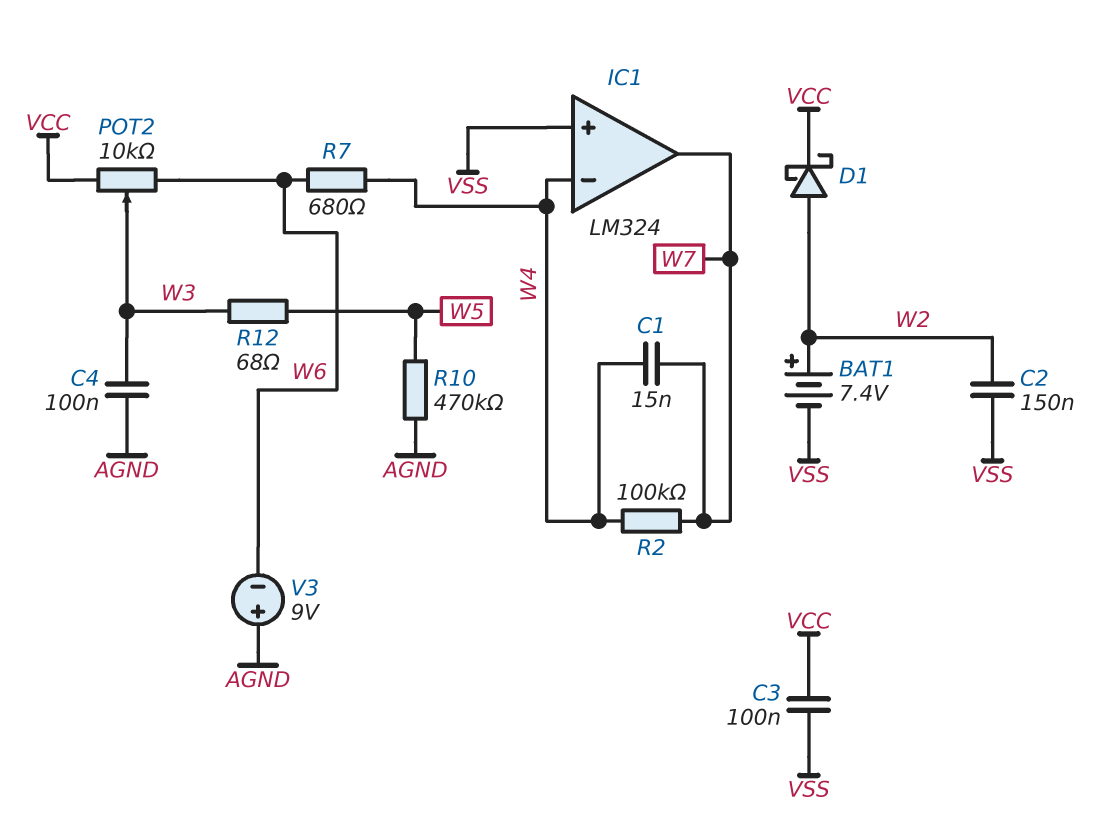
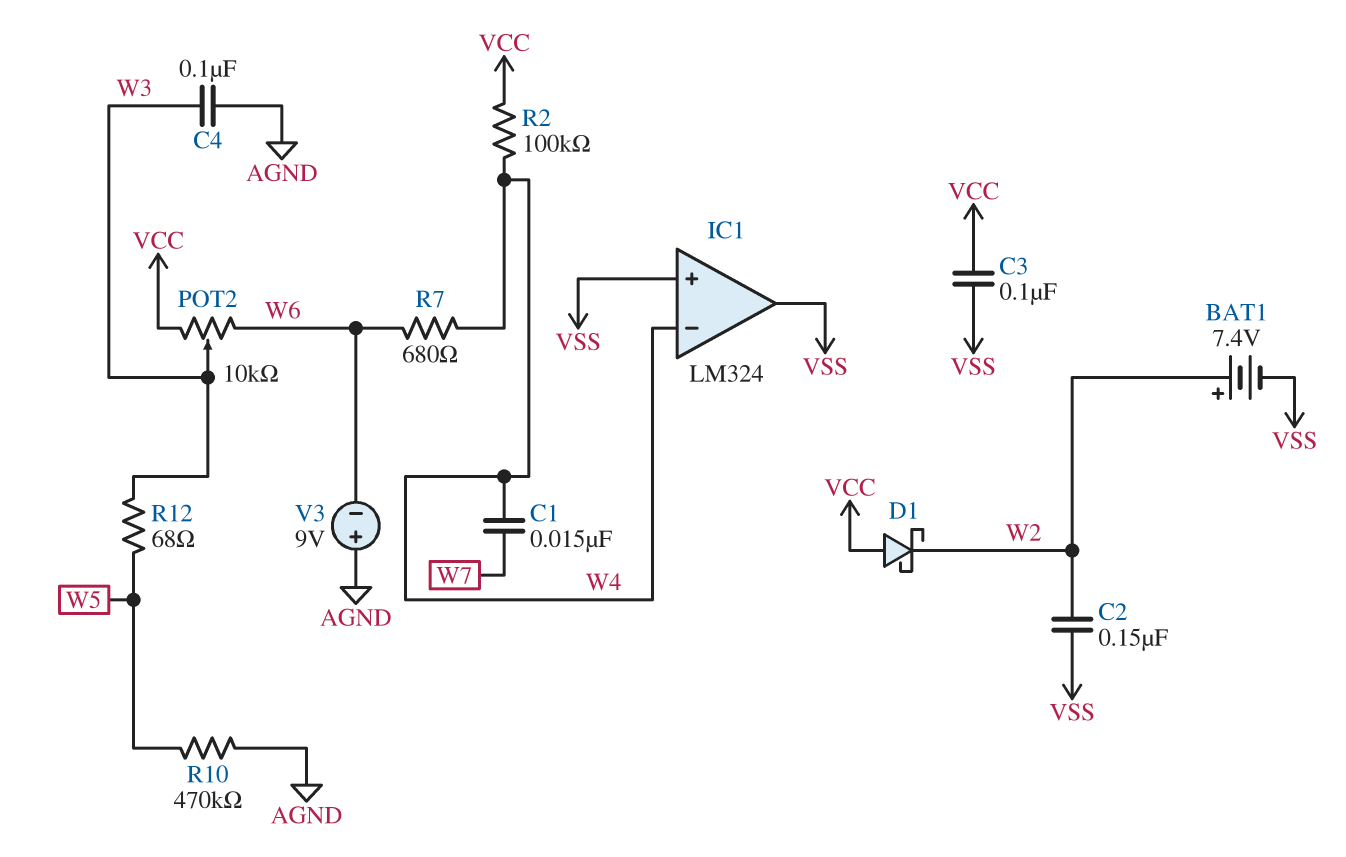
D1: schottky (A W2, K VCC) -> schottky (A VCC, K W2)
IC1 pin out: W7 -> VSS
R2: 100k (W4, W7) -> 100k (VCC, W4)

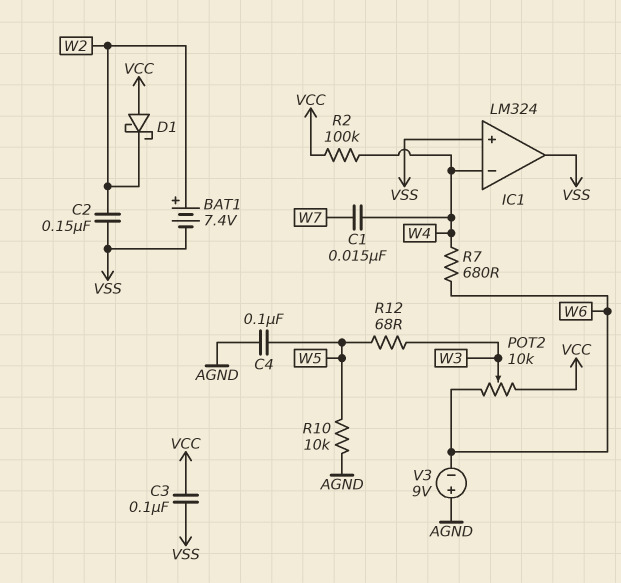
C4: 100nF (AGND, W3) -> 100nF (AGND, W5)
R10: 470k (AGND, W5) -> 10k (AGND, W5)

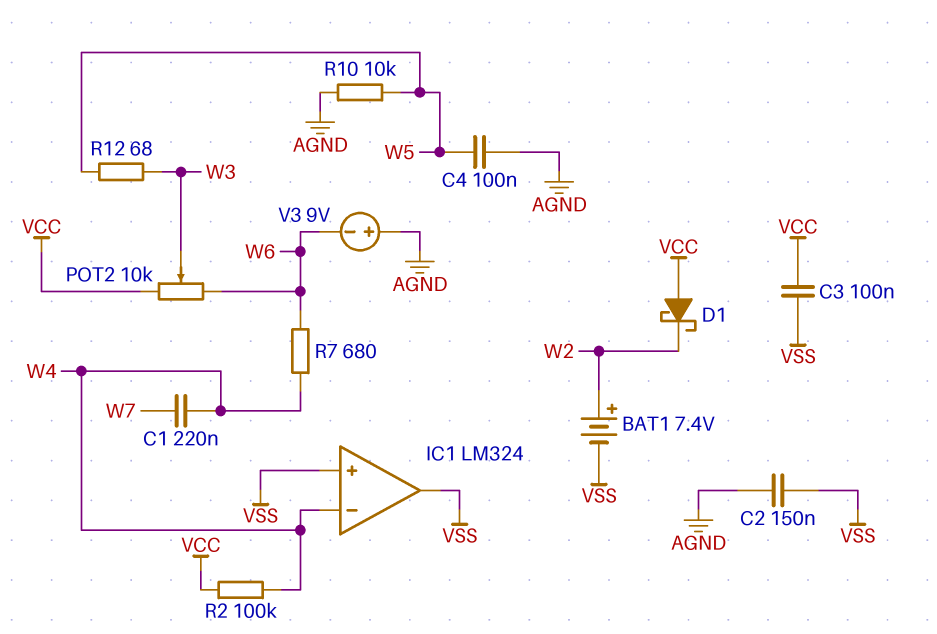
C1: 15nF (W4, W7) -> 220nF (W4, W7)
C2: 150nF (VSS, W2) -> 150nF (AGND, VSS)

